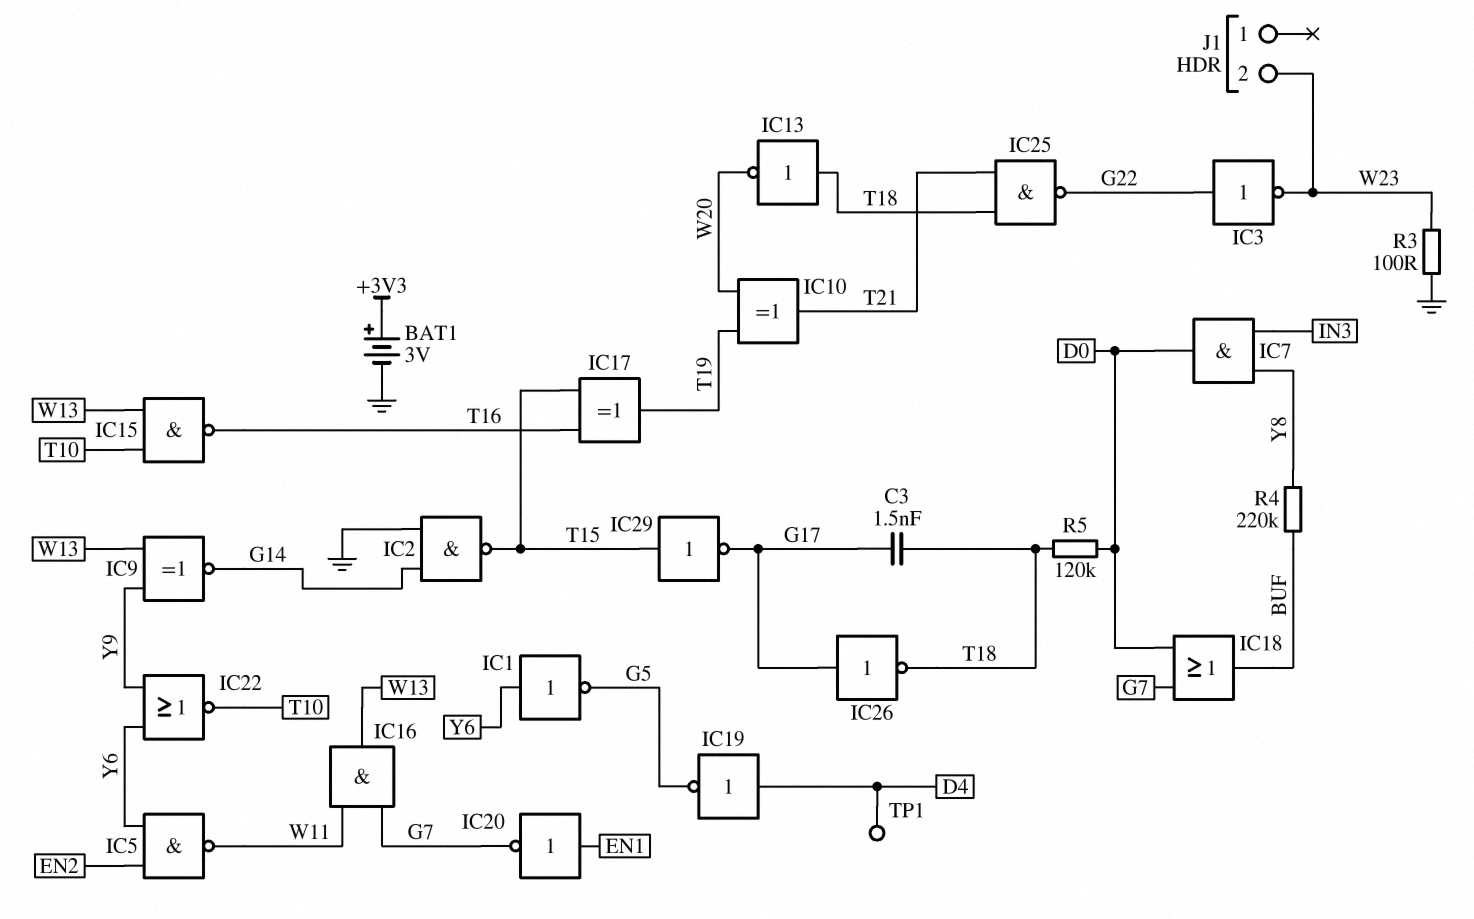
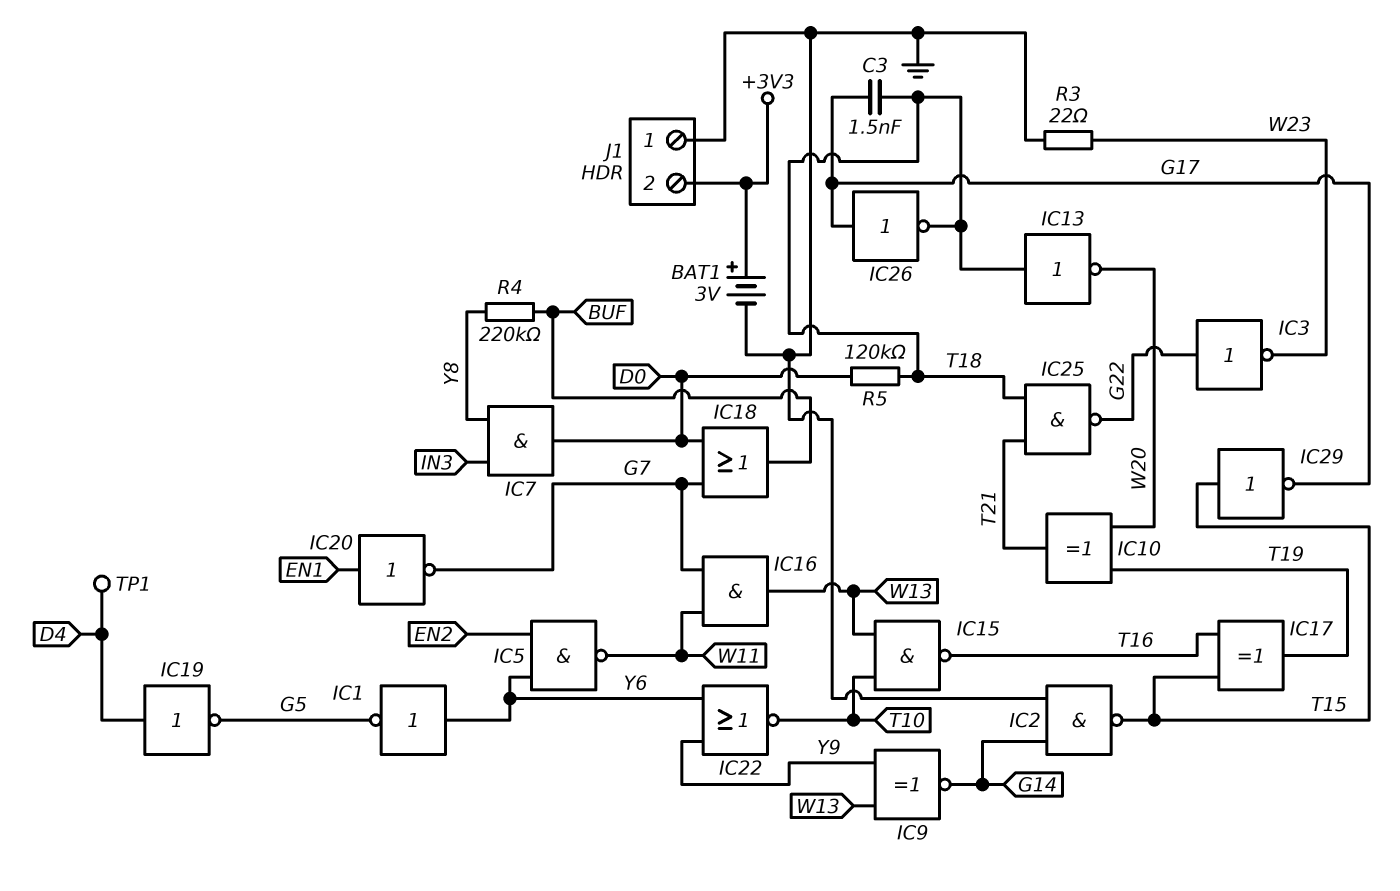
J1 pin 1: none -> GND
J1 pin 2: W23 -> +3V3
R3: 100 (GND, W23) -> 22 (GND, W23)

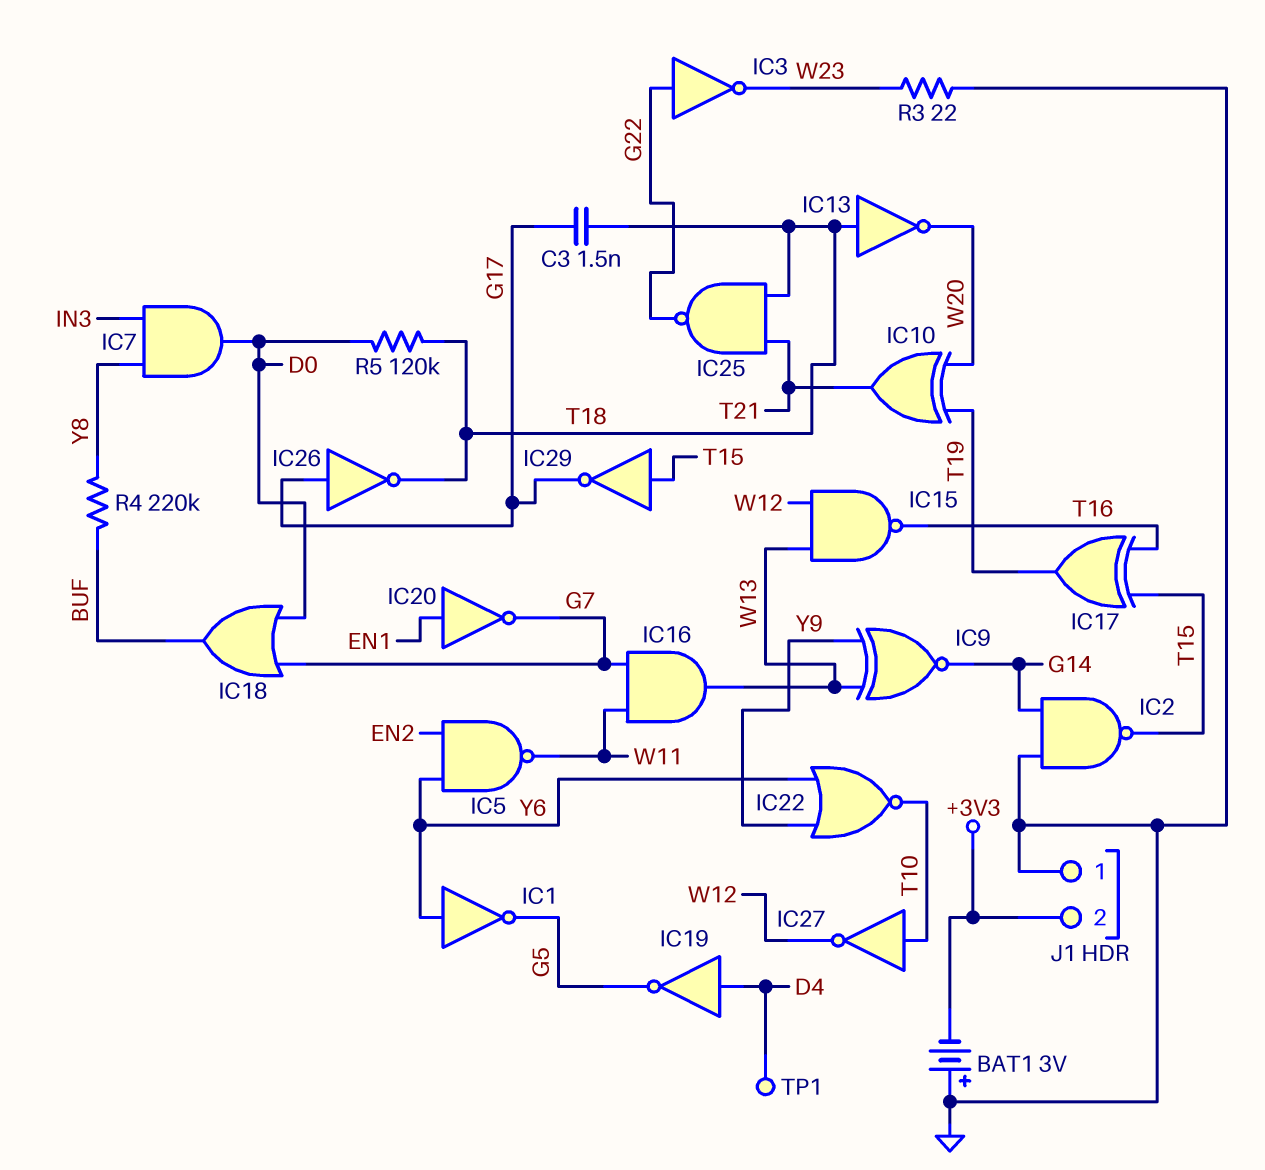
BAT1: 3V (plus +3V3, minus GND) -> 3V (plus GND, minus +3V3)
IC15: NAND (in T10, in W13, out T16) -> NAND (in W12, in W13, out T16)
IC27: none -> NOT (in T10, out W12)

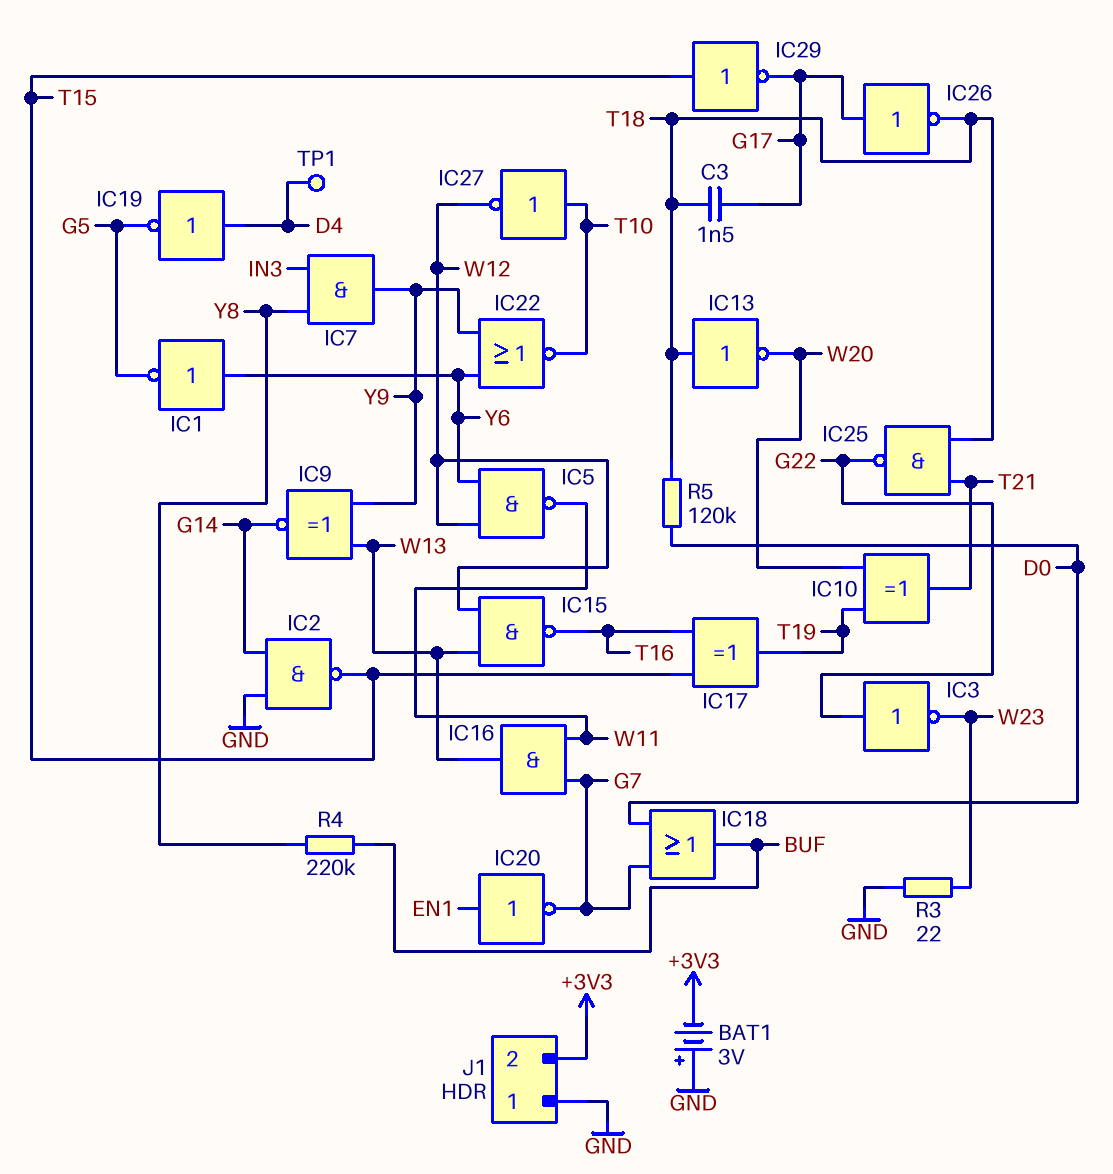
IC5: NAND (in EN2, in Y6, out W11) -> NAND (in W12, in Y6, out W11)
IC7: AND (in IN3, in Y8, out D0) -> AND (in IN3, in Y8, out Y9)

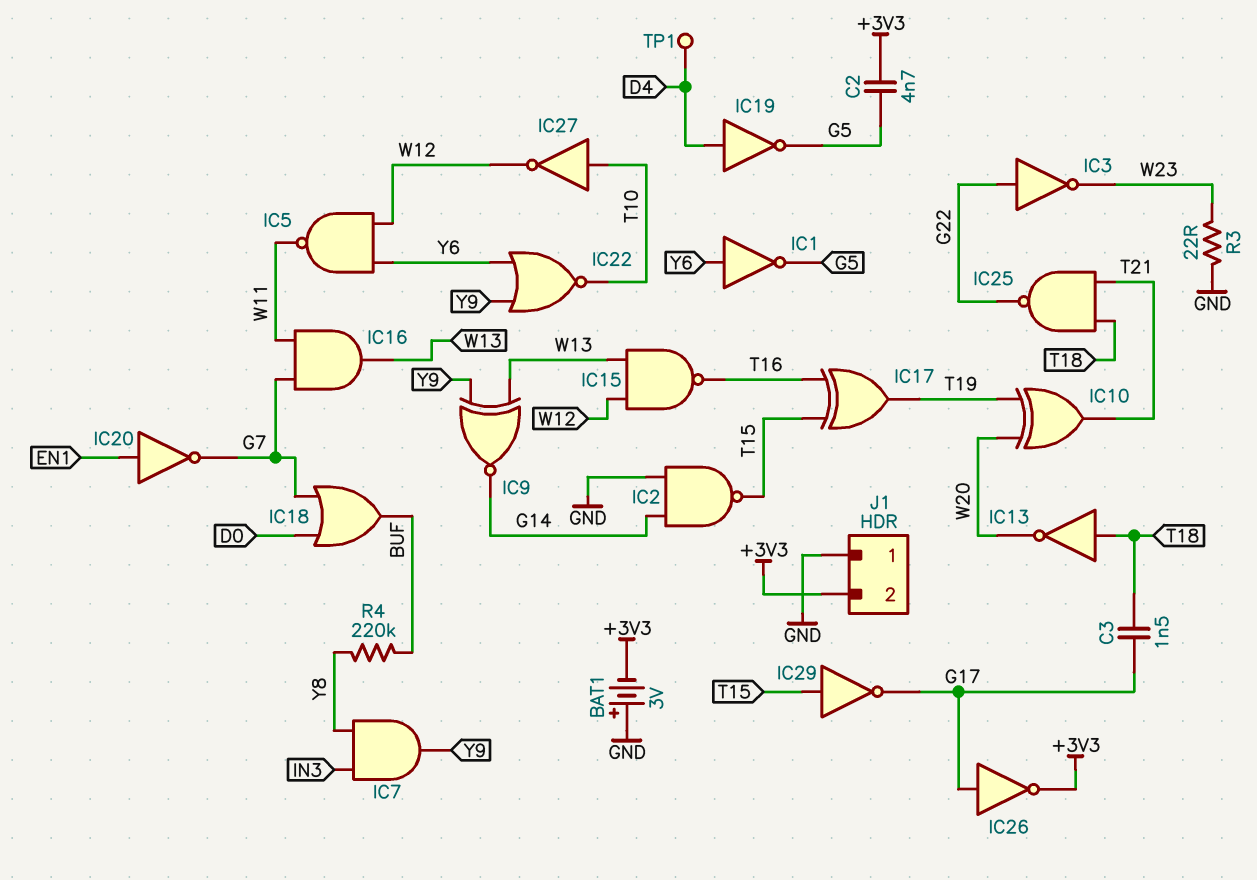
C2: none -> 4.7nF (+3V3, G5)
IC26: NOT (in G17, out T18) -> NOT (in G17, out +3V3)
R5: 120k (D0, T18) -> none

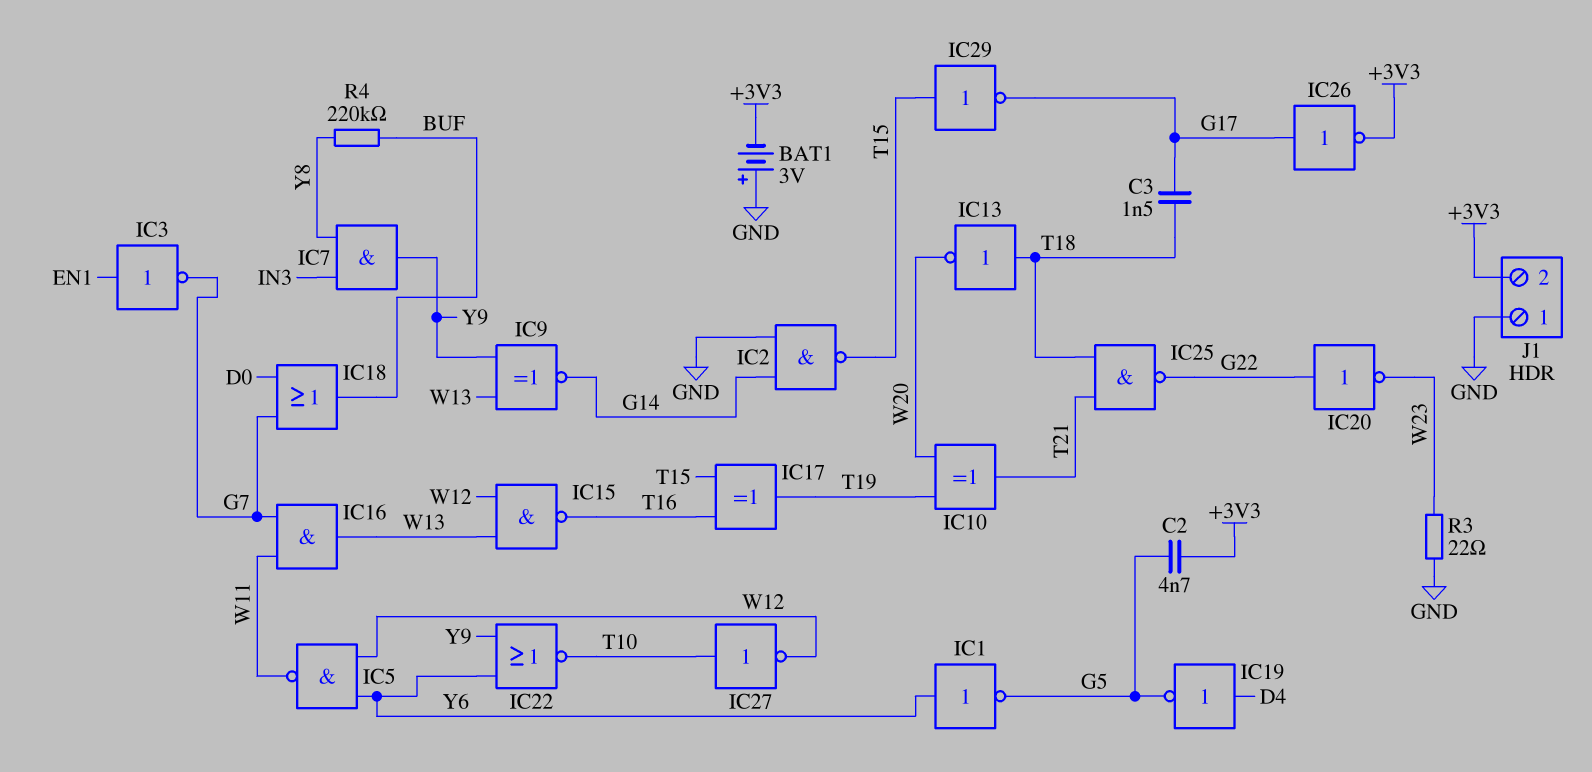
IC3: NOT (in G22, out W23) -> NOT (in EN1, out G7)
IC20: NOT (in EN1, out G7) -> NOT (in G22, out W23)
TP1: test point (D4) -> none

